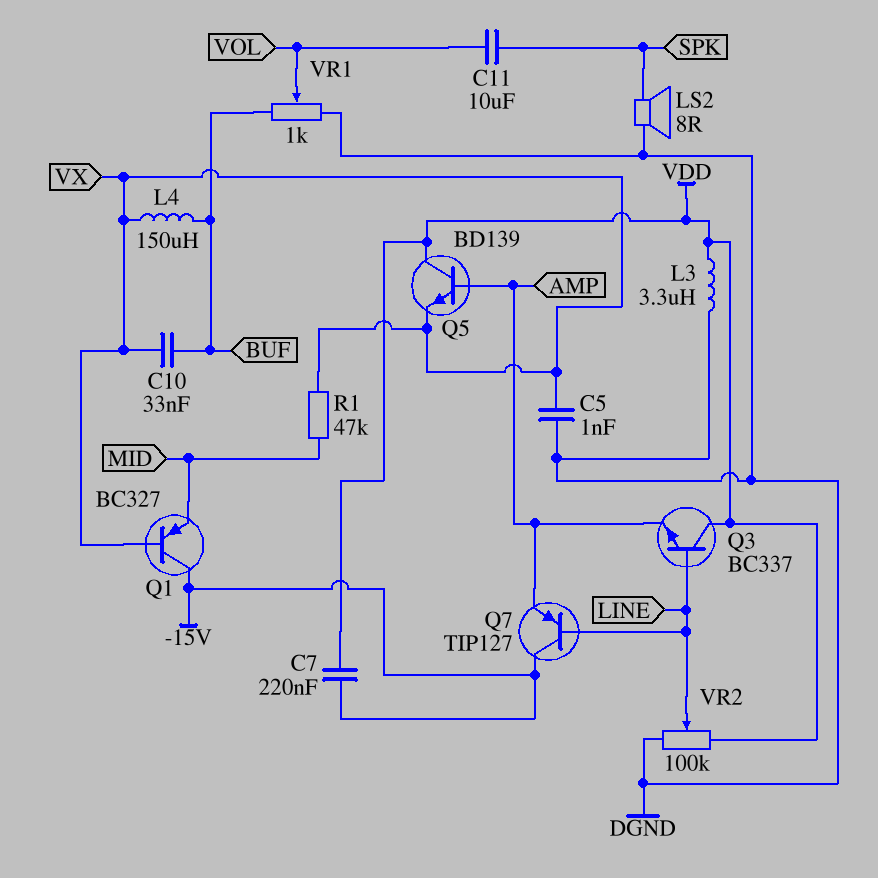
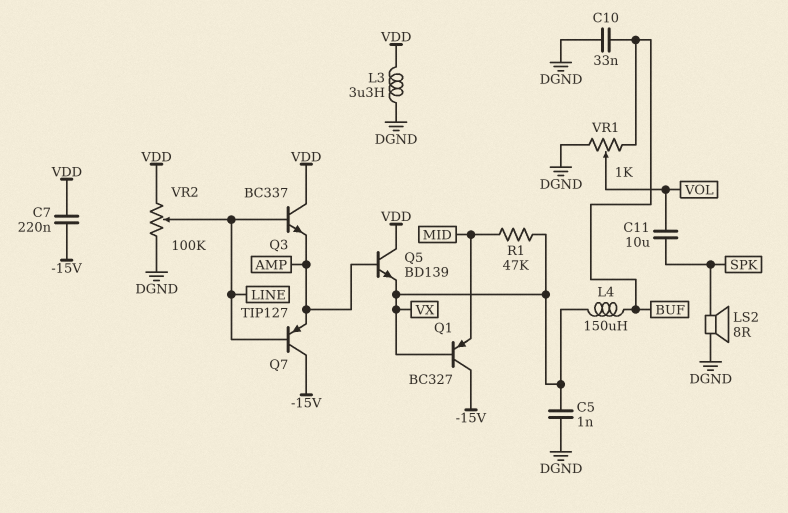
C10: 33nF (BUF, VX) -> 33nF (BUF, DGND)

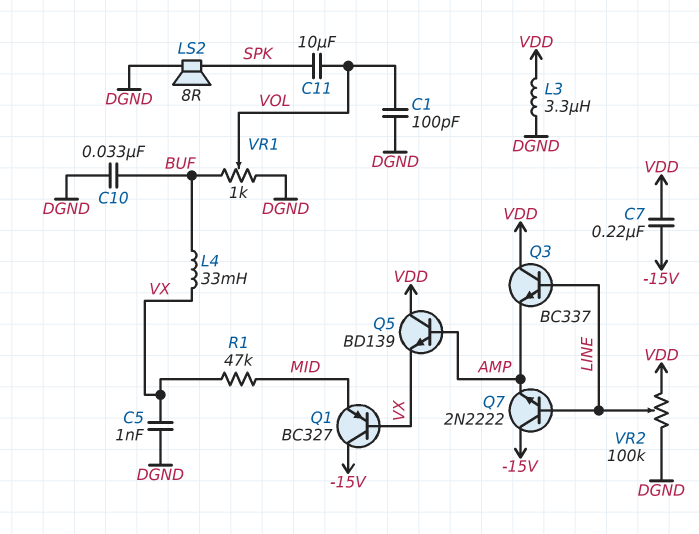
C1: none -> 100pF (DGND, VOL)
L4: 150uH (BUF, VX) -> 33mH (BUF, VX)
Q7: PNP TIP127 (B LINE, C -15V, E AMP) -> NPN 2N2222 (B LINE, C -15V, E AMP)

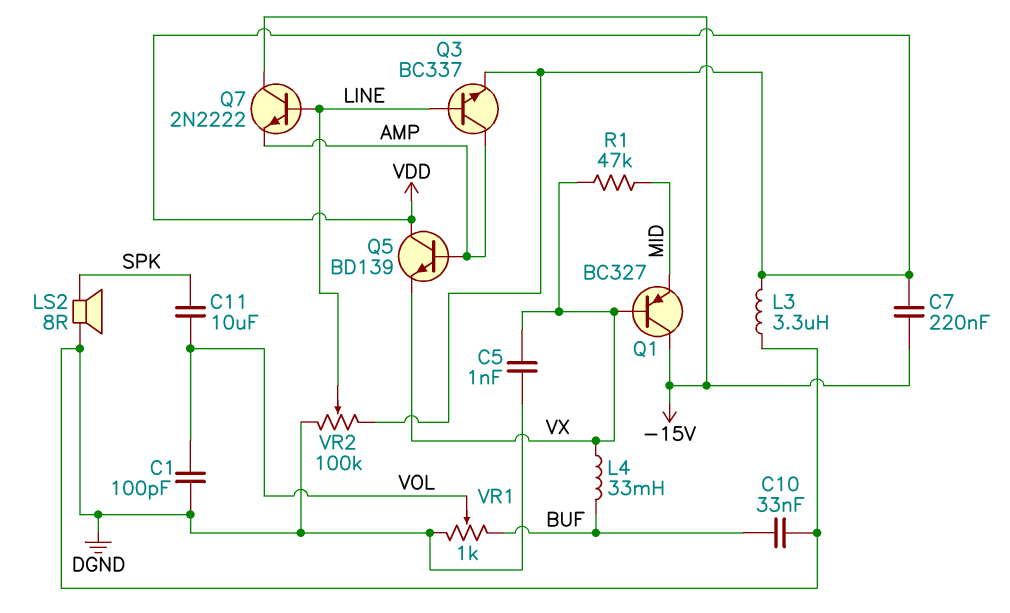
Q3: NPN BC337 (B LINE, C VDD, E AMP) -> NPN BC337 (B LINE, C AMP, E VDD)

